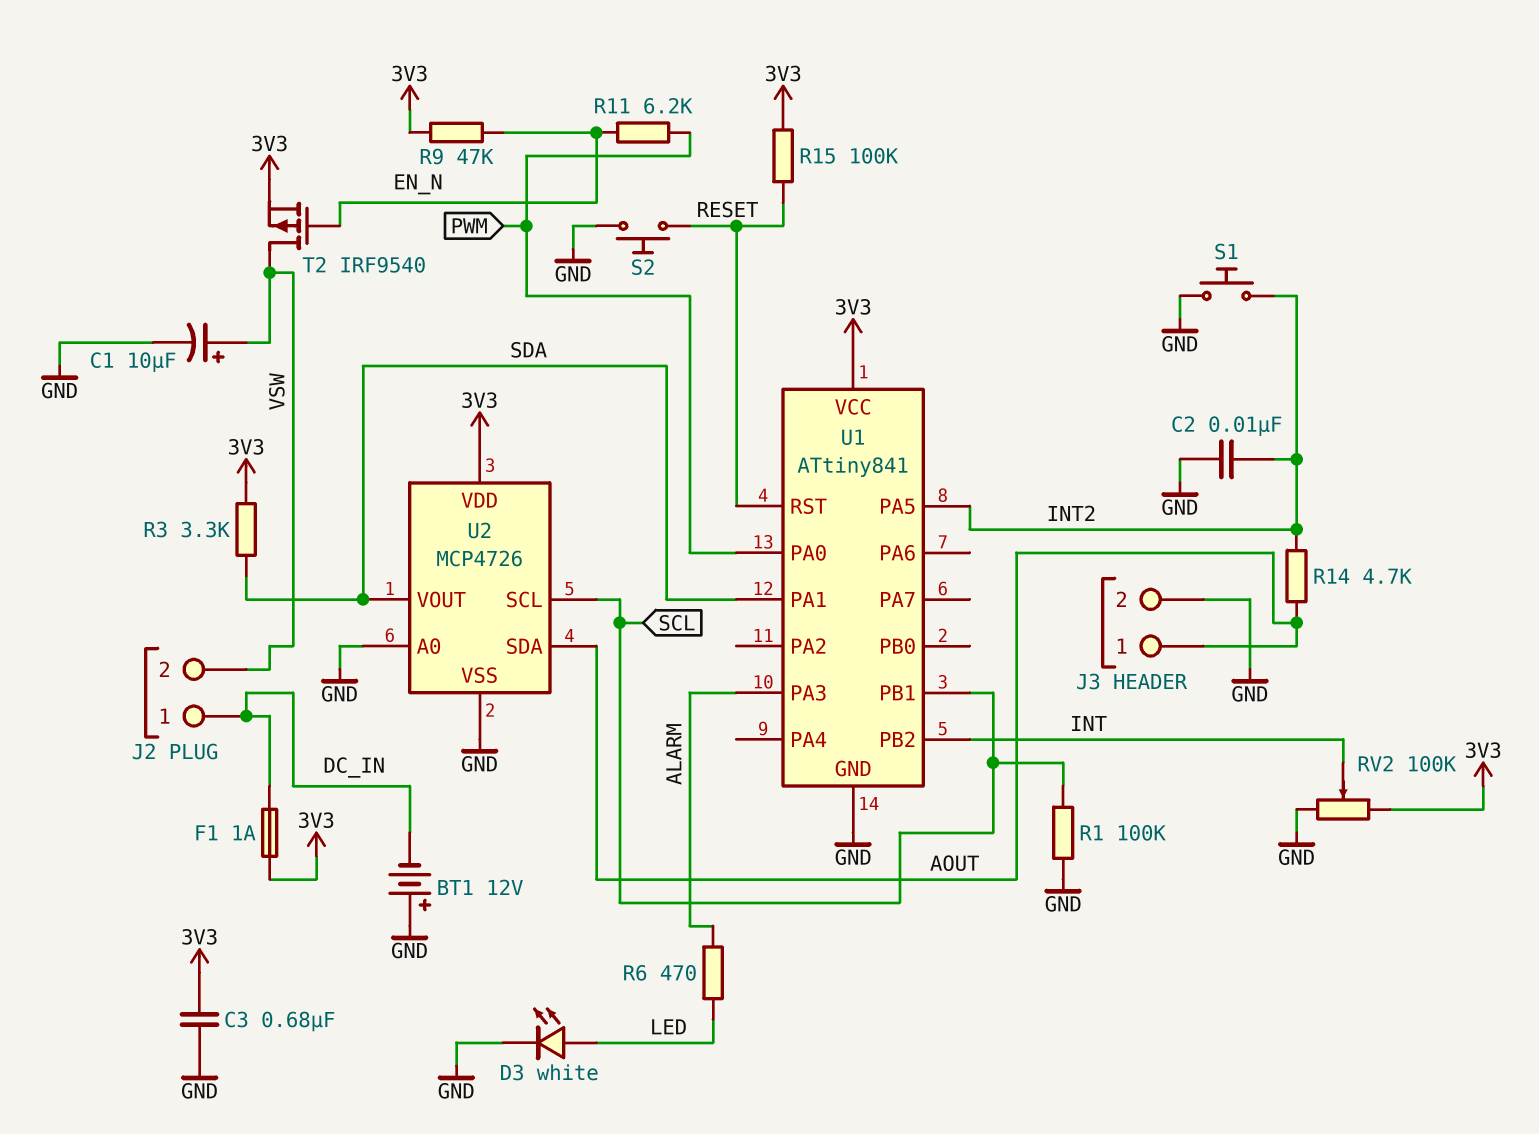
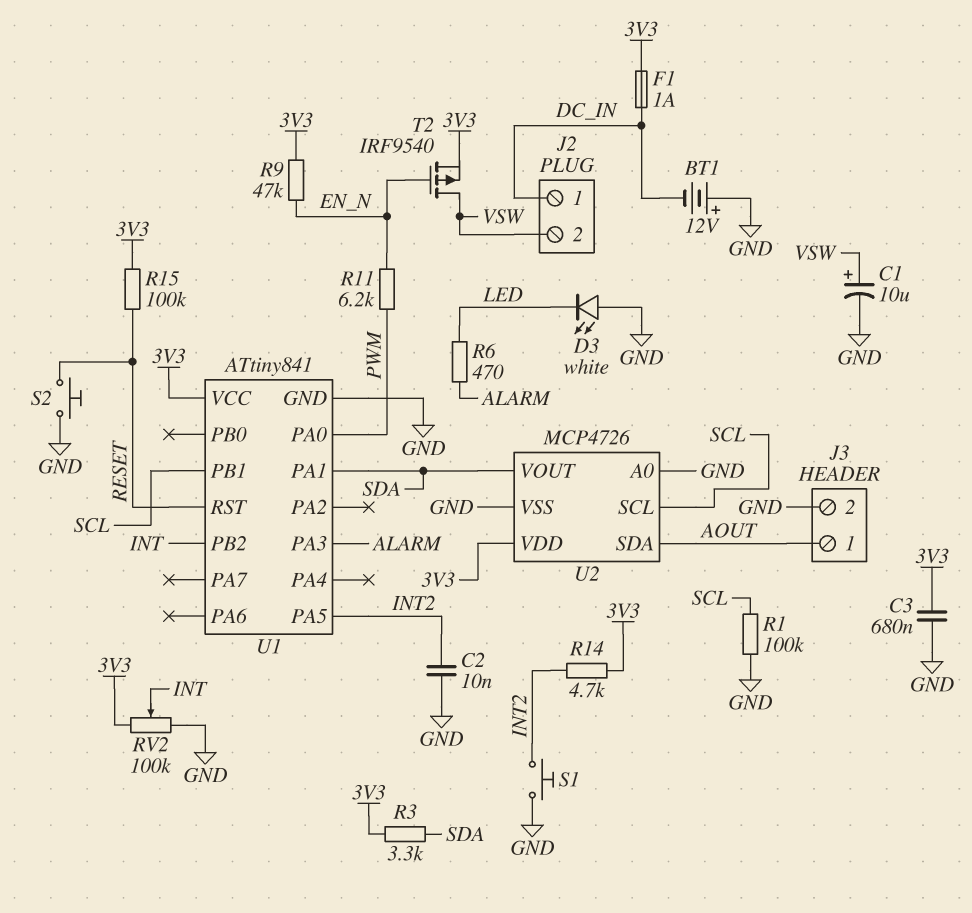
D3: LED white (A LED, K GND) -> LED white (A GND, K LED)
R14: 4.7k (AOUT, INT2) -> 4.7k (3V3, INT2)

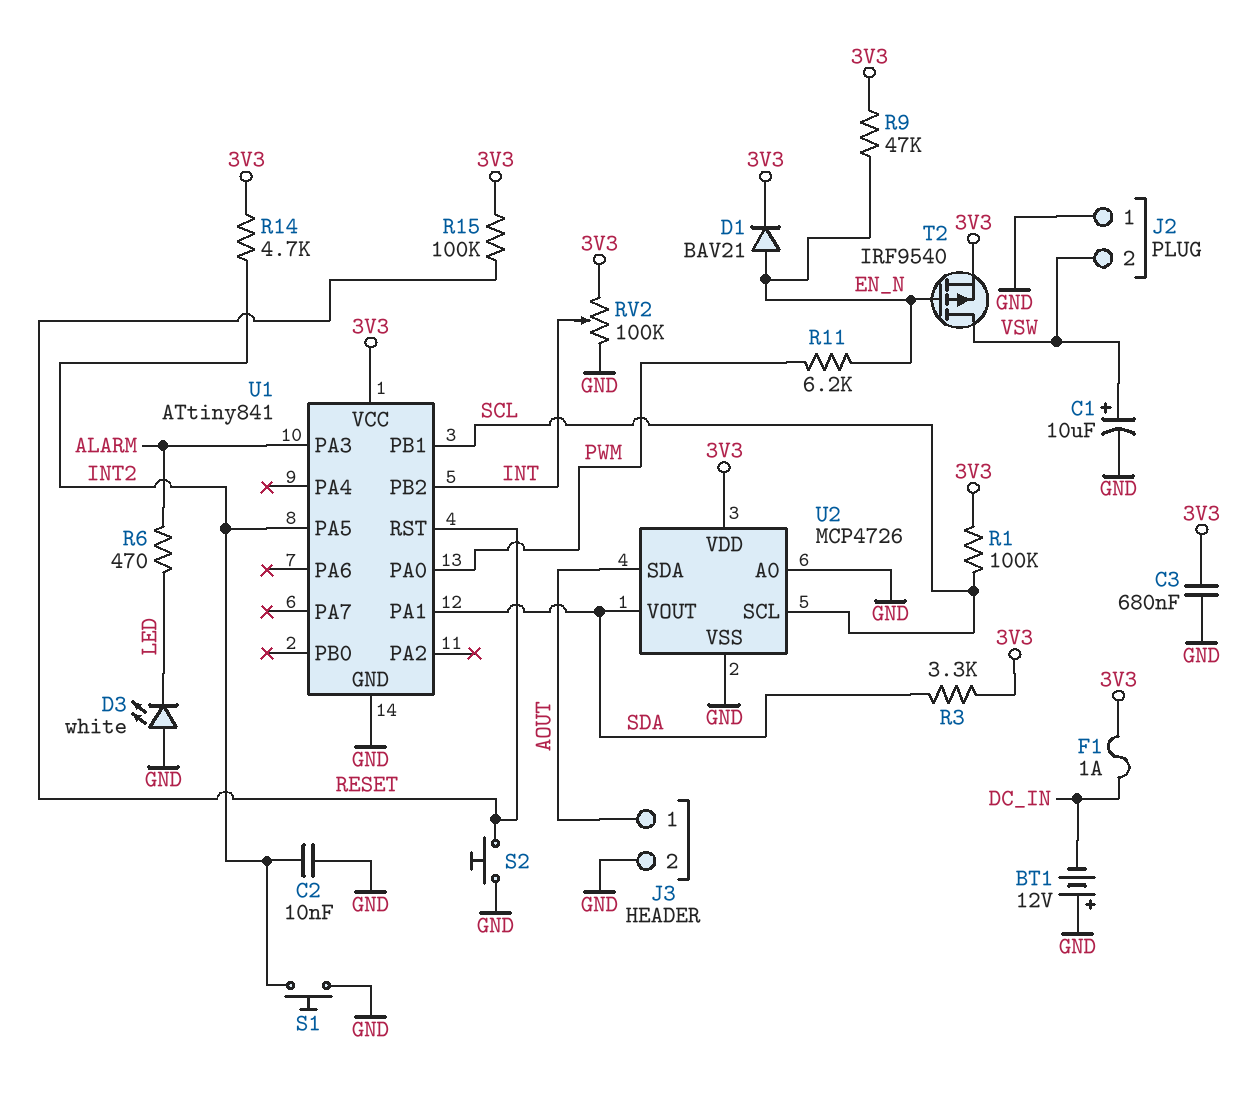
D1: none -> diode BAV21 (A EN_N, K 3V3)
J2 pin 1: DC_IN -> GND
R1: 100k (GND, SCL) -> 100k (3V3, SCL)

